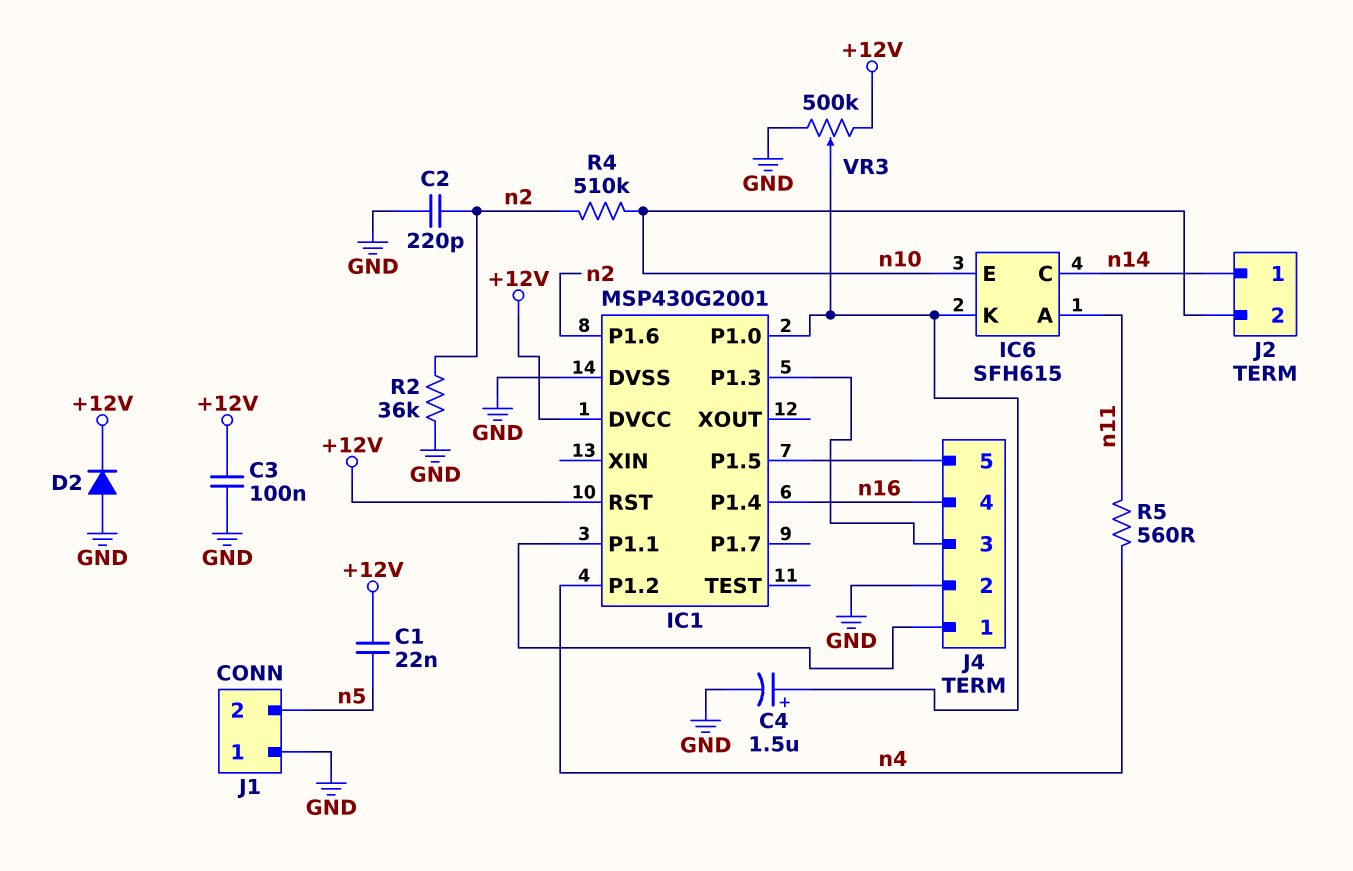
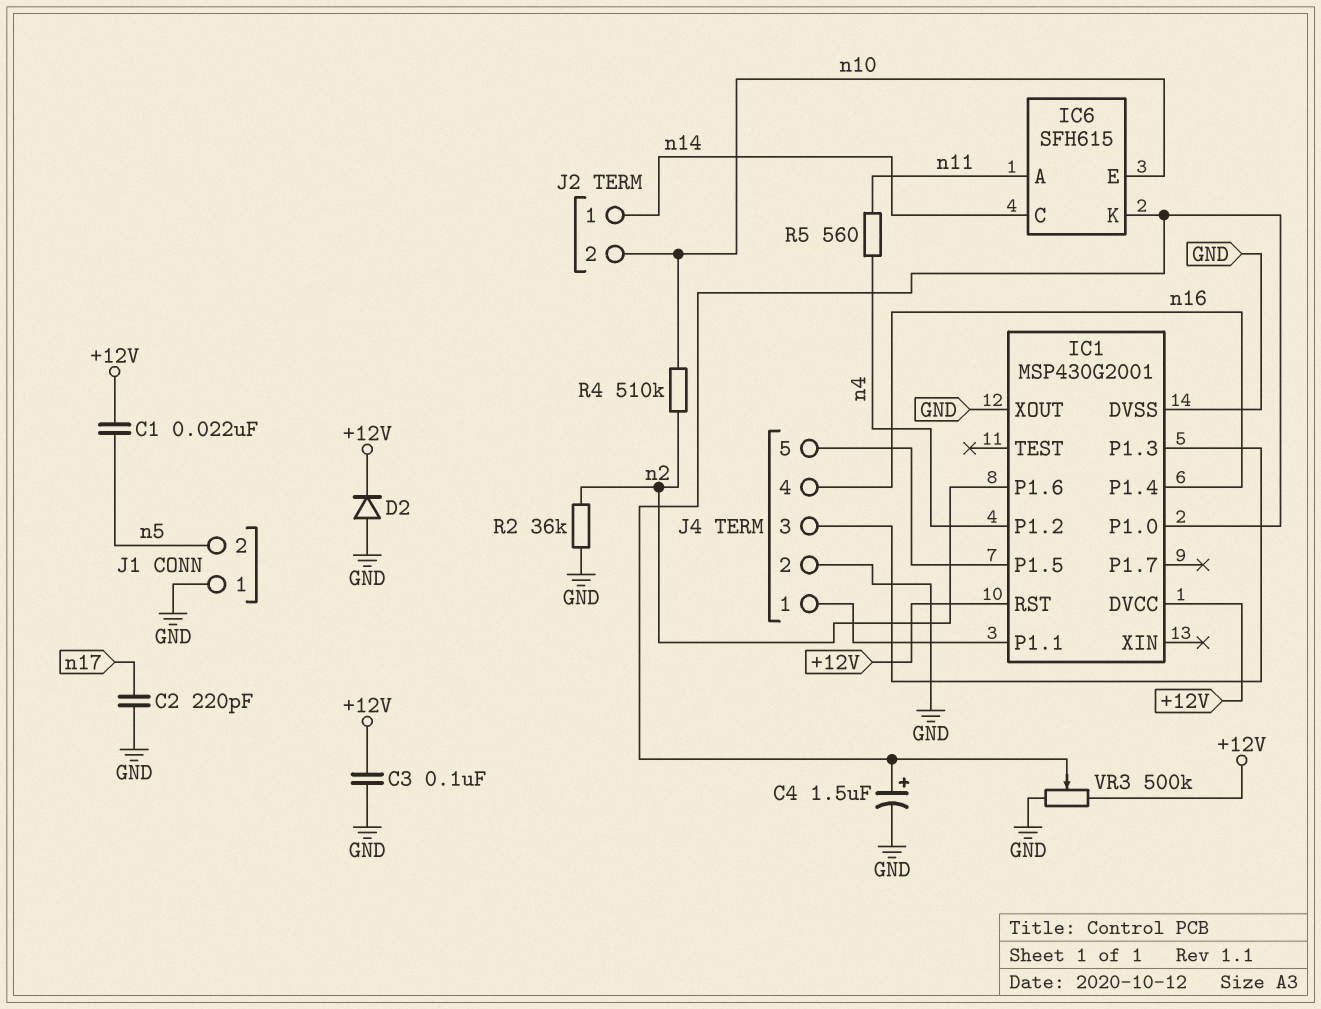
C2: 220pF (GND, n2) -> 220pF (GND, n17)
IC1 pin XOUT: none -> GND

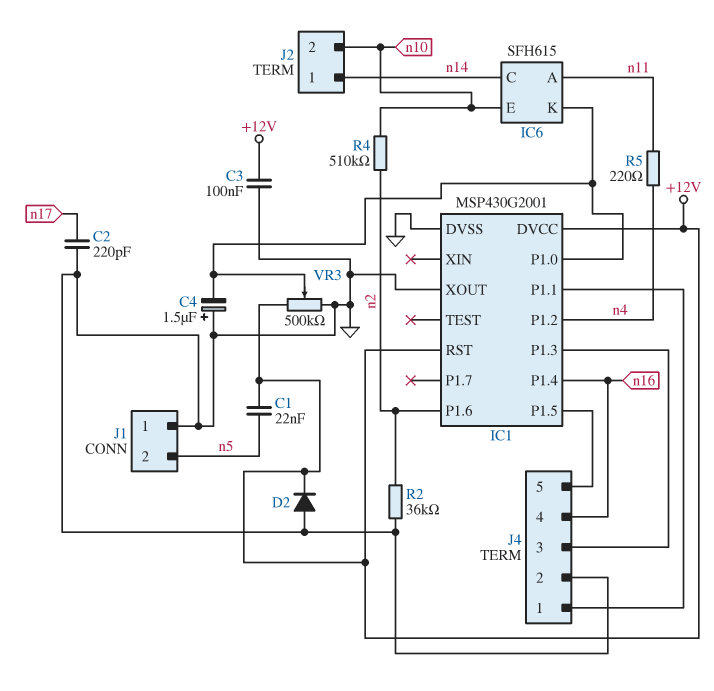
C4: 1.5uF (plus IC1/P1.0, minus GND) -> 1.5uF (plus GND, minus IC1/P1.0)
R5: 560 (n4, n11) -> 220 (n4, n11)

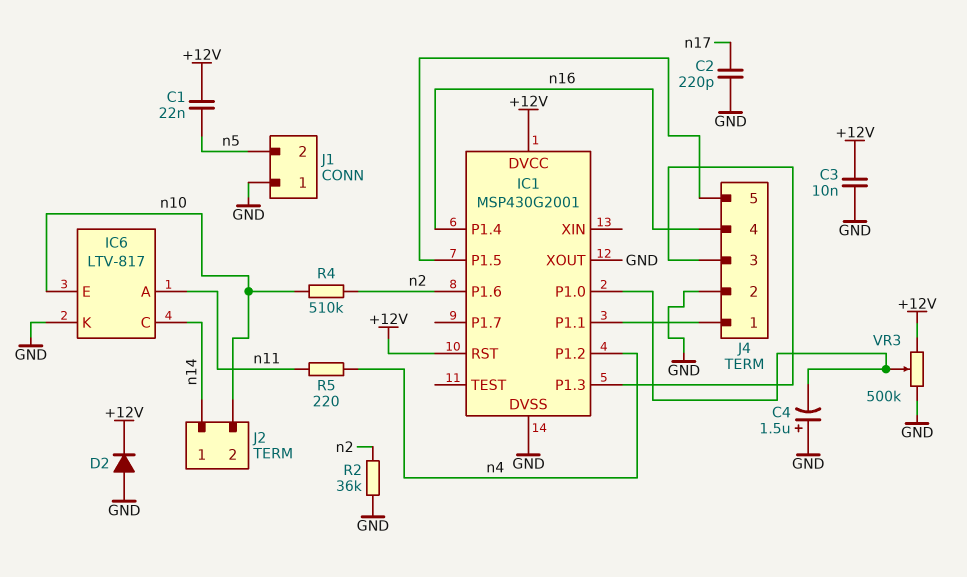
C3: 100nF (+12V, GND) -> 10nF (+12V, GND)
IC6: SFH615 -> LTV-817
IC6 pin K: IC1/P1.0 -> GND

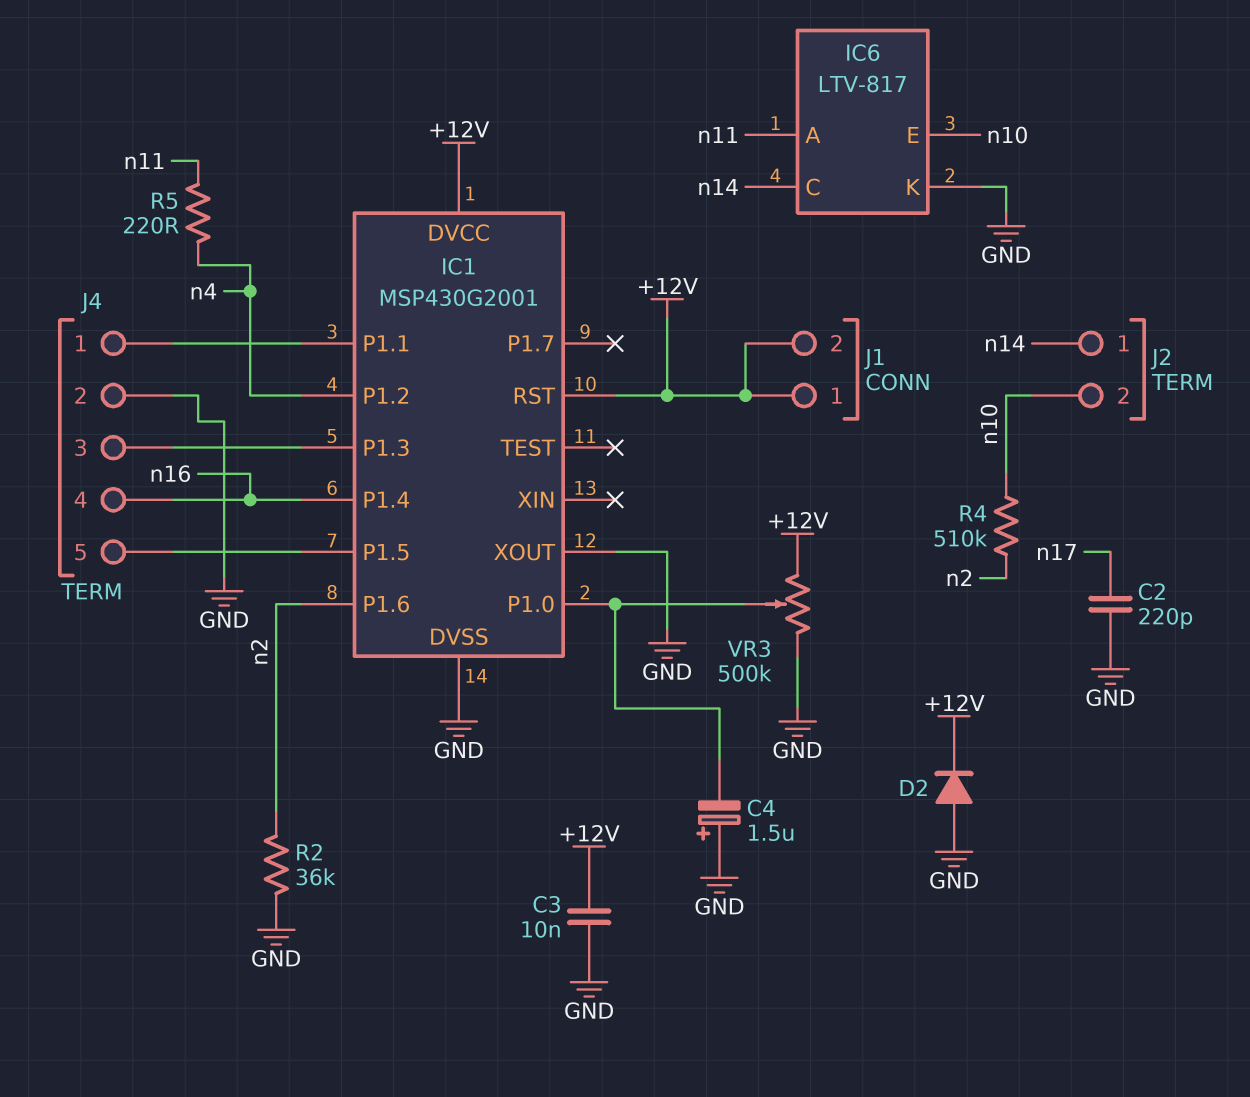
C1: 22nF (+12V, n5) -> none
J1 pin 1: GND -> +12V
J1 pin 2: n5 -> +12V

